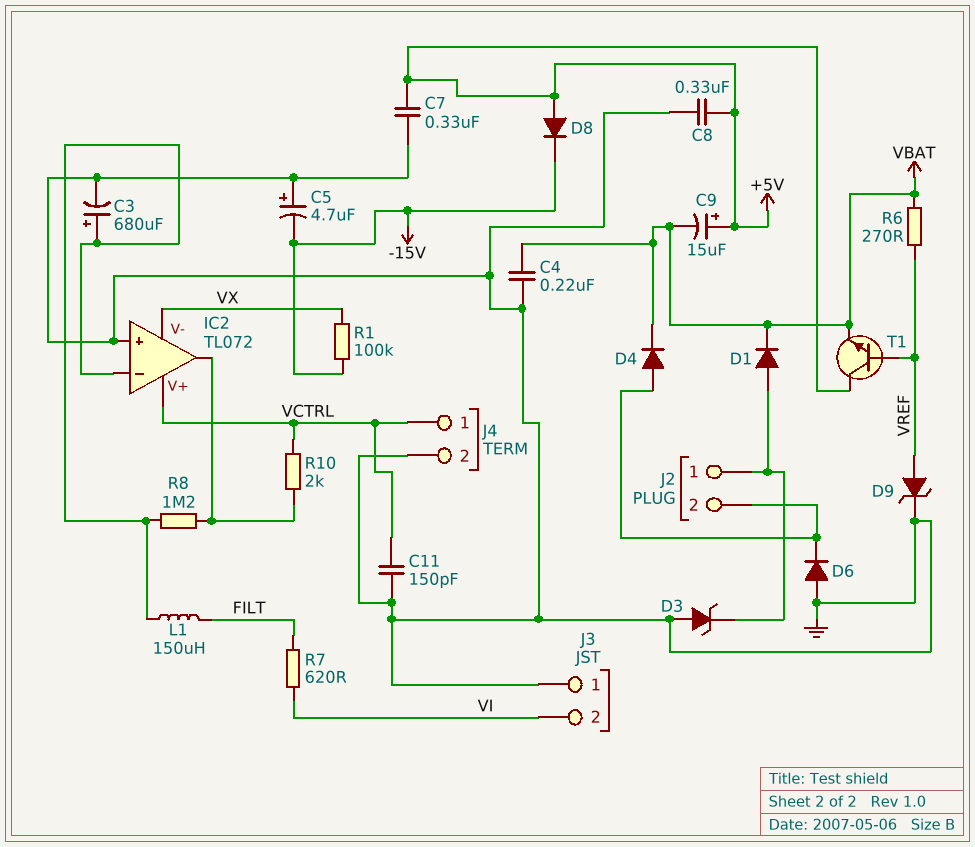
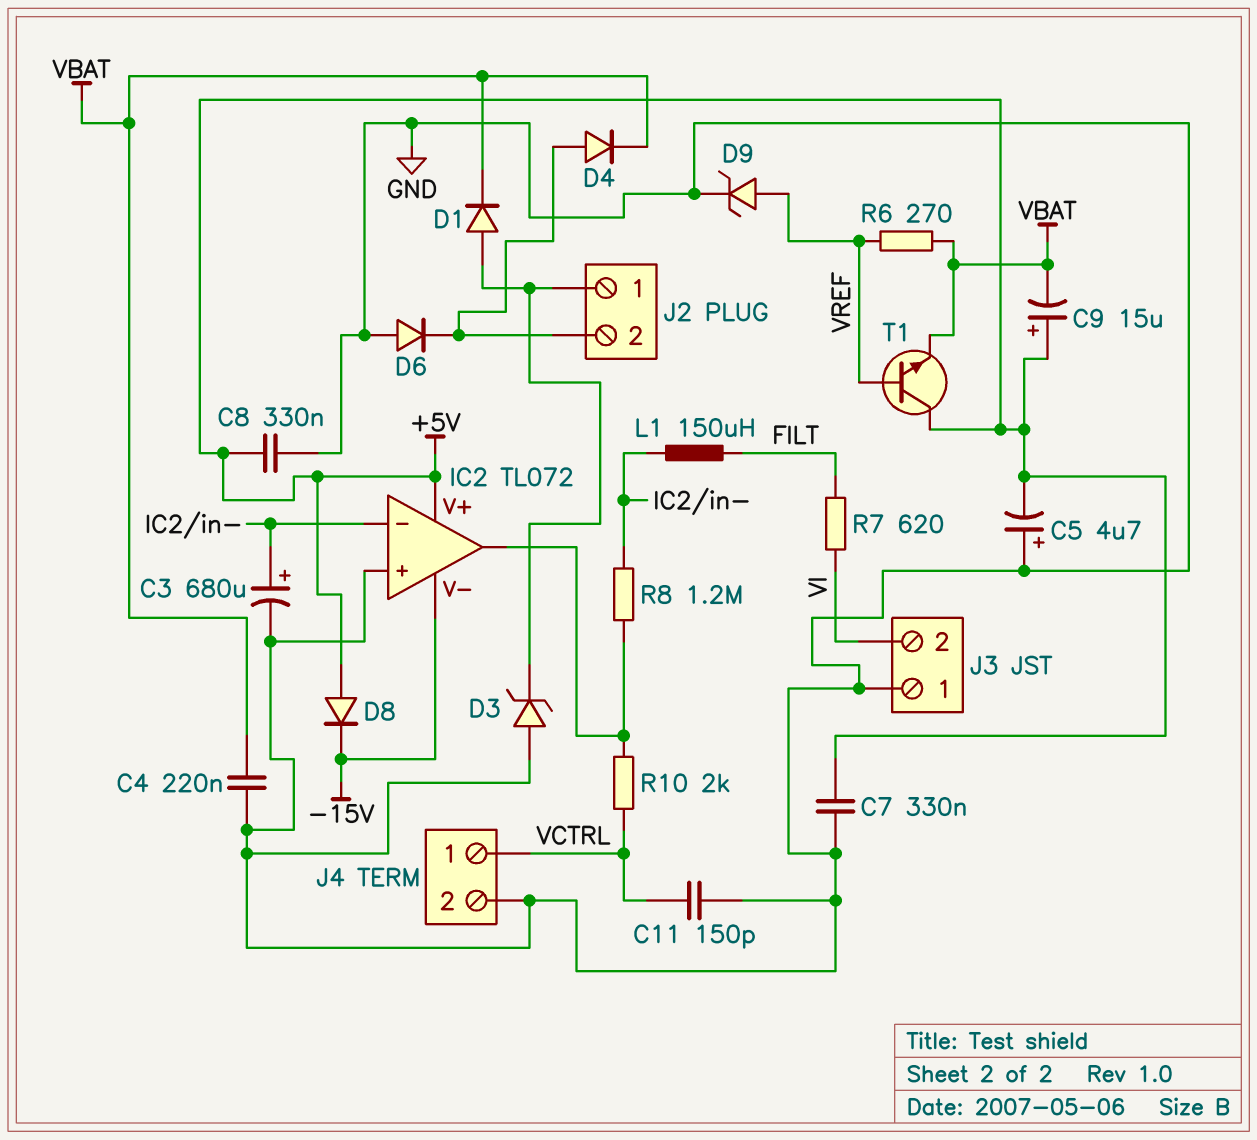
C5: 4.7uF (plus GND, minus -15V) -> 4.7uF (plus GND, minus +5V)
IC2 pin V+: VCTRL -> +5V
IC2 pin V-: VX -> -15V
R1: 100k (-15V, VX) -> none

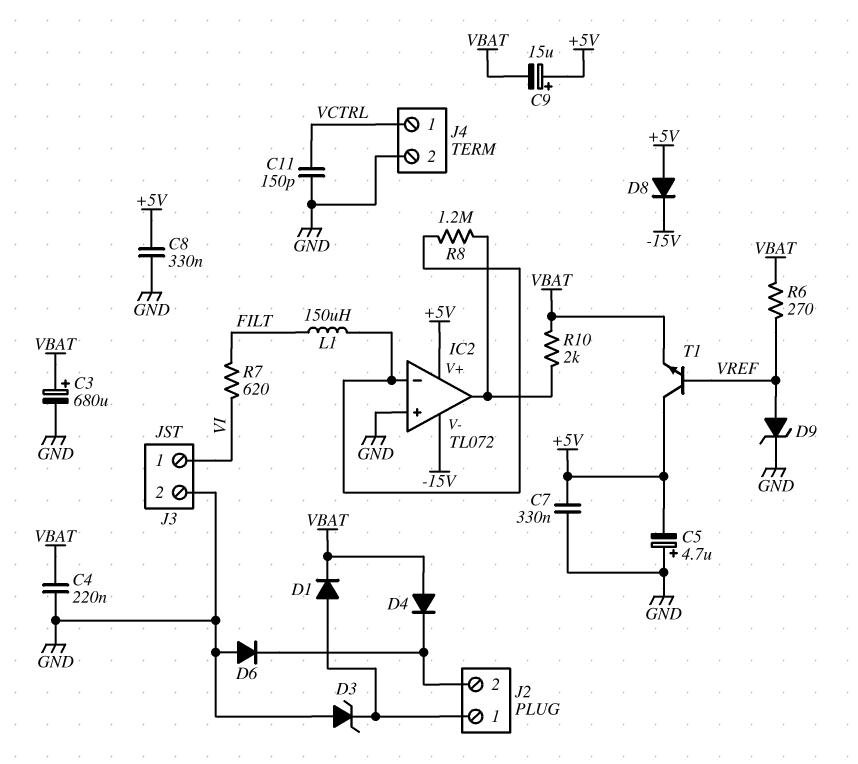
C3: 680uF (plus IC2/in-, minus GND) -> 680uF (plus VBAT, minus GND)
D4: diode (A J2/2, K VBAT) -> diode (A VBAT, K J2/2)
J3 pin 1: GND -> VI
J3 pin 2: VI -> GND
R10: 2k (IC2/out, VCTRL) -> 2k (IC2/out, VBAT)

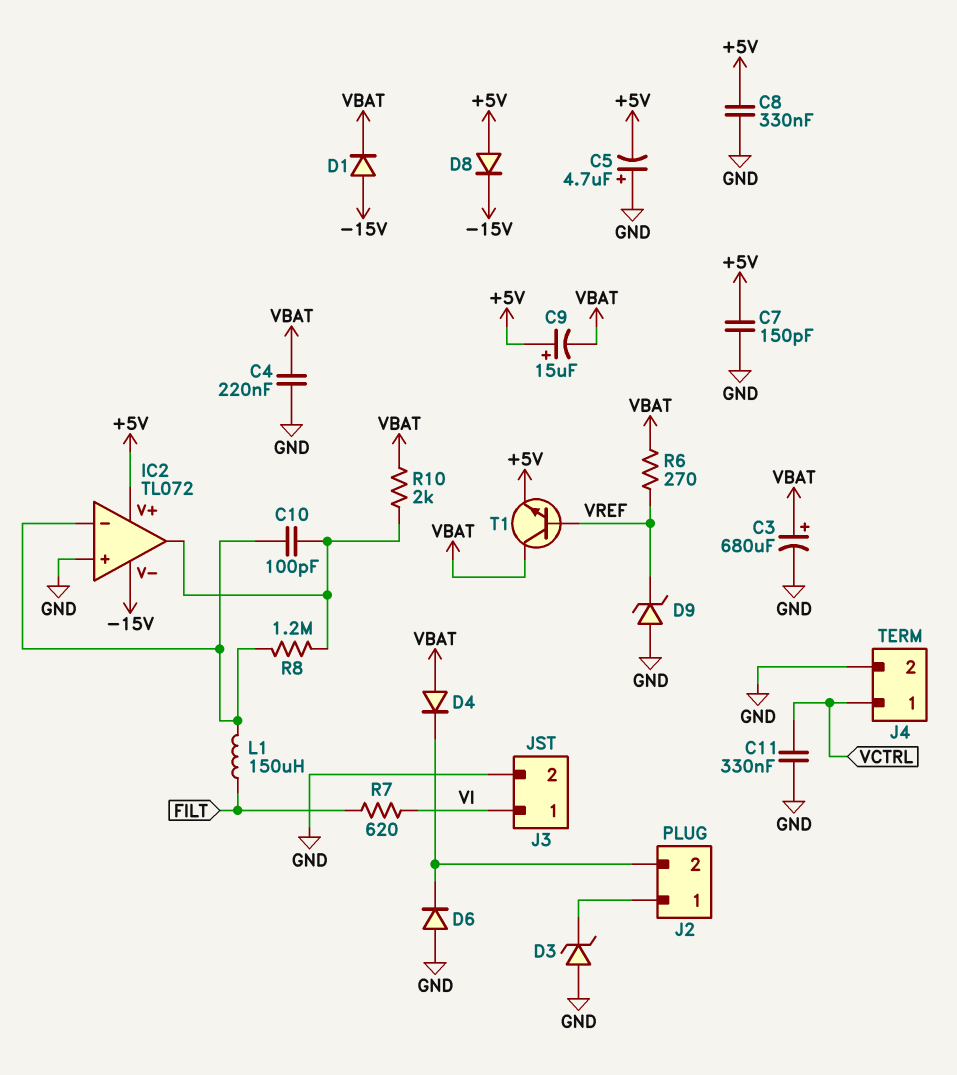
C7: 330nF (+5V, GND) -> 150pF (+5V, GND)
C10: none -> 100pF (IC2/in-, IC2/out)
C11: 150pF (GND, VCTRL) -> 330nF (GND, VCTRL)
D1: diode (A J2/1, K VBAT) -> diode (A -15V, K VBAT)
D9: zener (A VREF, K GND) -> zener (A GND, K VREF)
T1: NPN (B VREF, C +5V, E VBAT) -> NPN (B VREF, C VBAT, E +5V)

